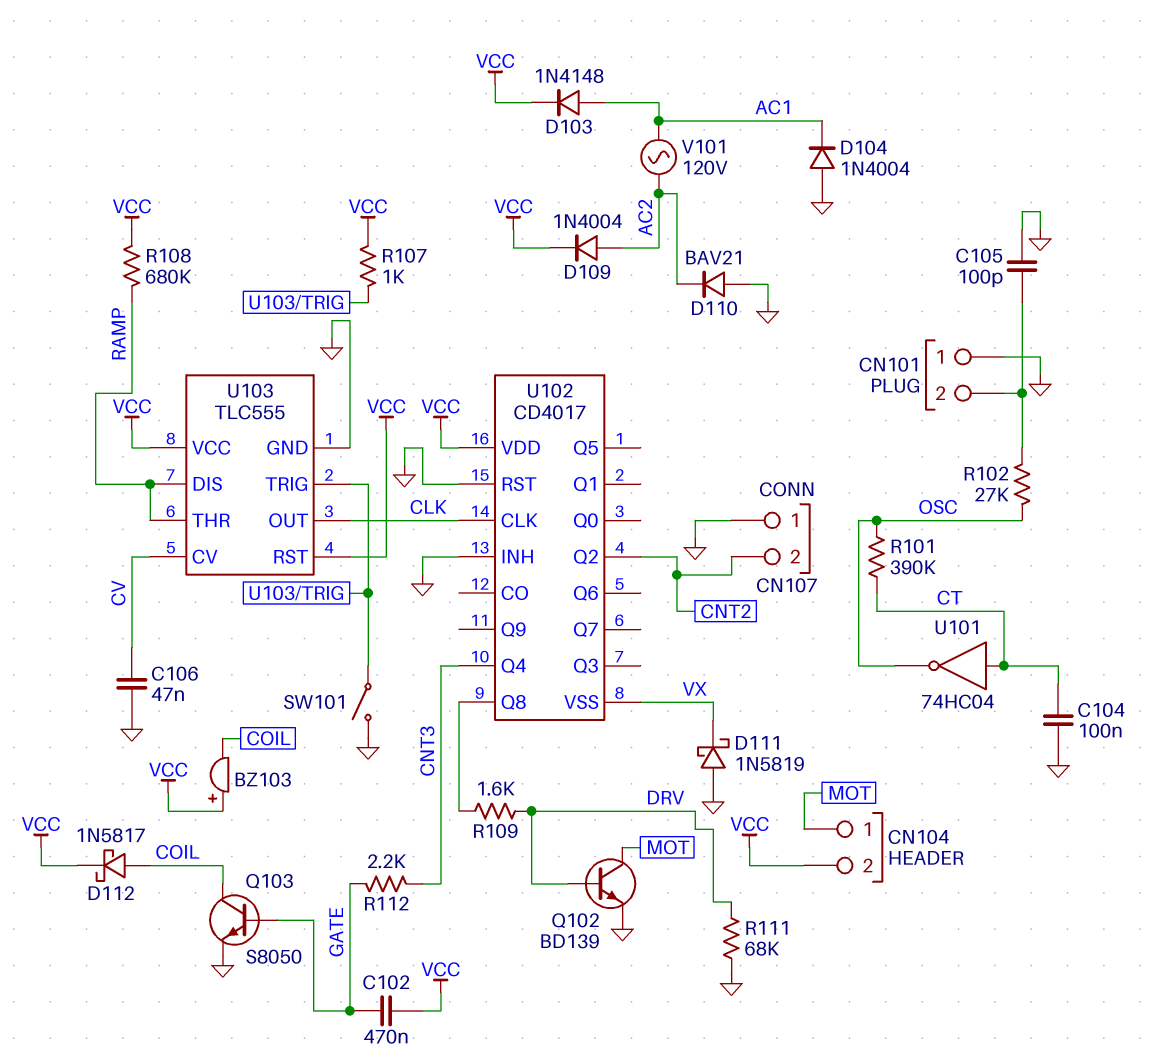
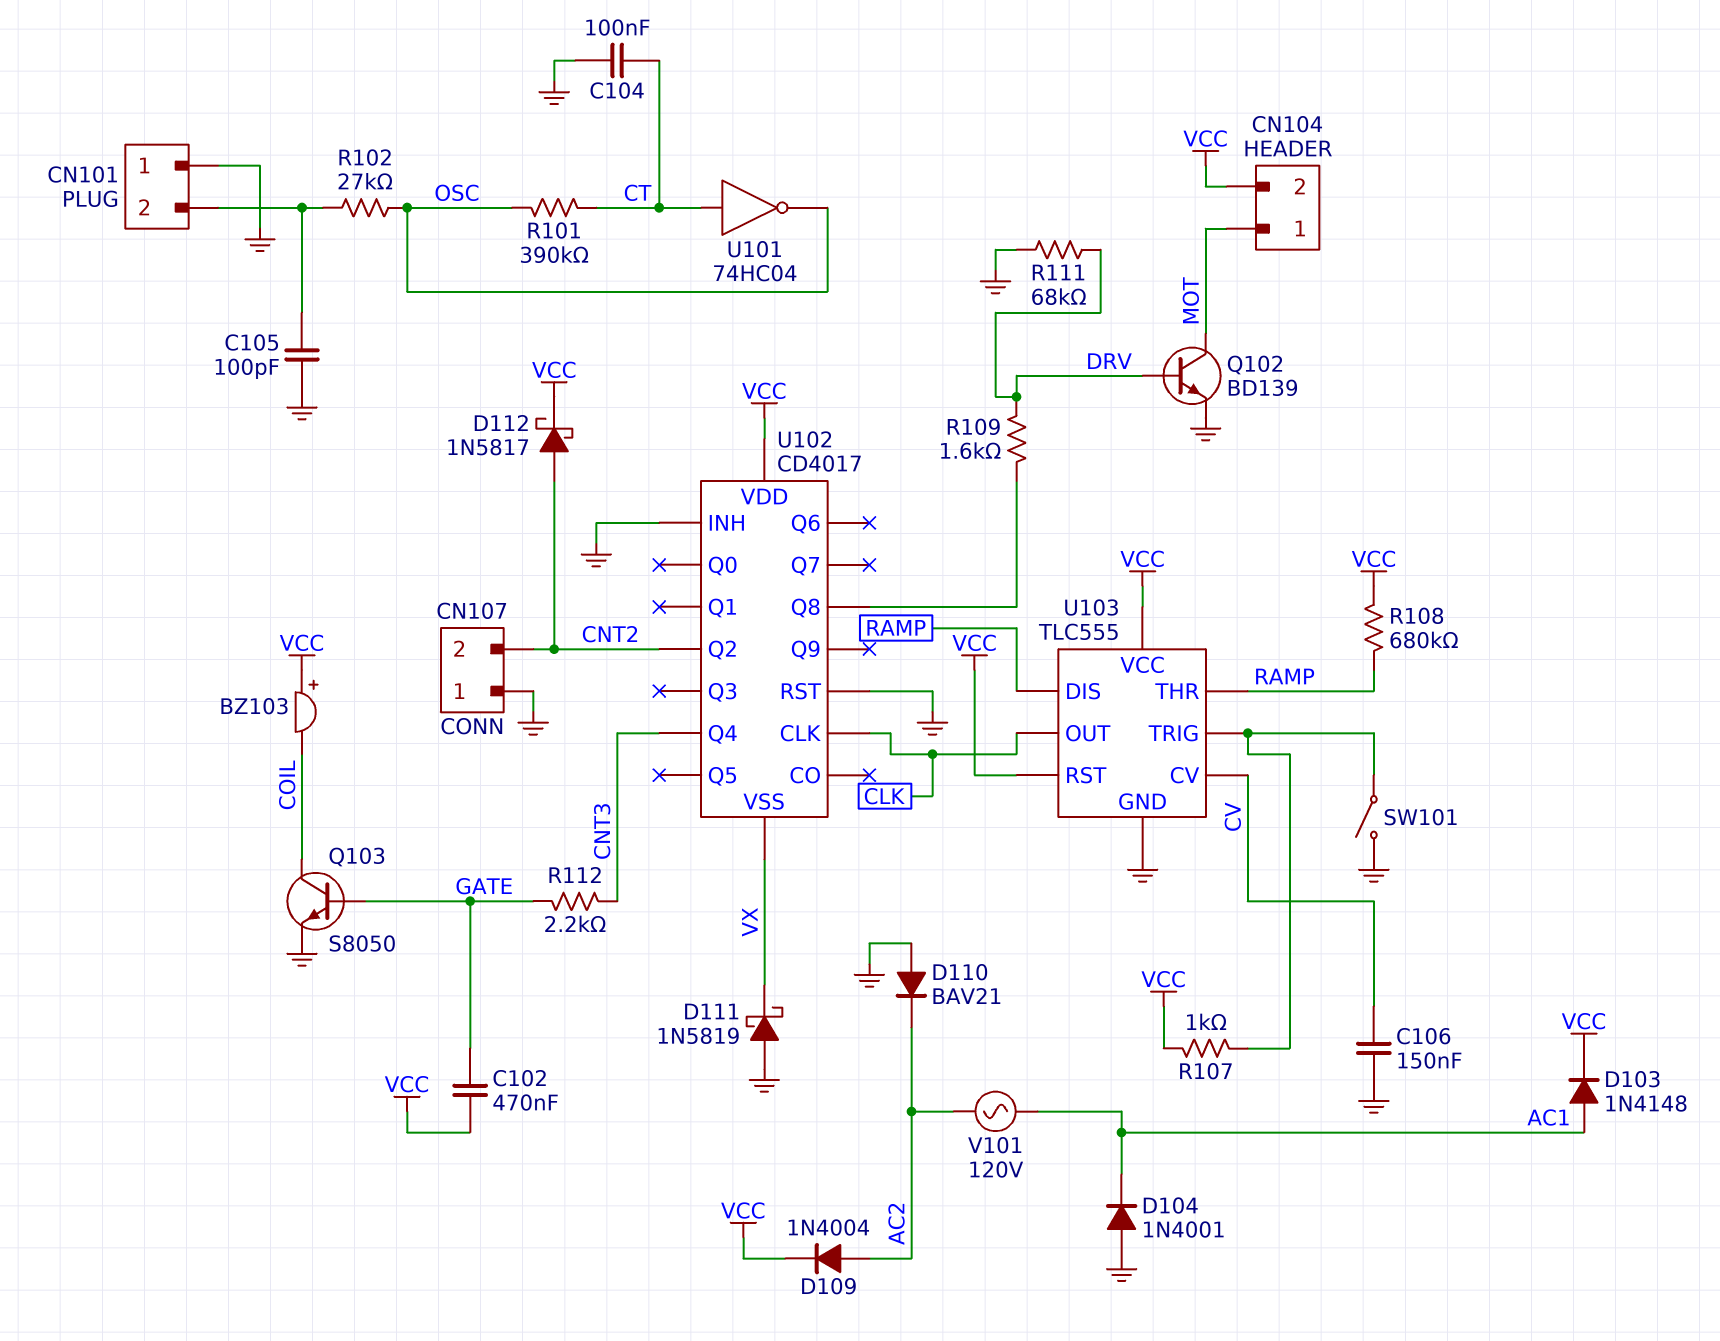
C106: 47nF (CV, GND) -> 150nF (CV, GND)
D104: diode 1N4004 (A GND, K AC1) -> diode 1N4001 (A GND, K AC1)
D112: schottky 1N5817 (A COIL, K VCC) -> schottky 1N5817 (A CNT2, K VCC)

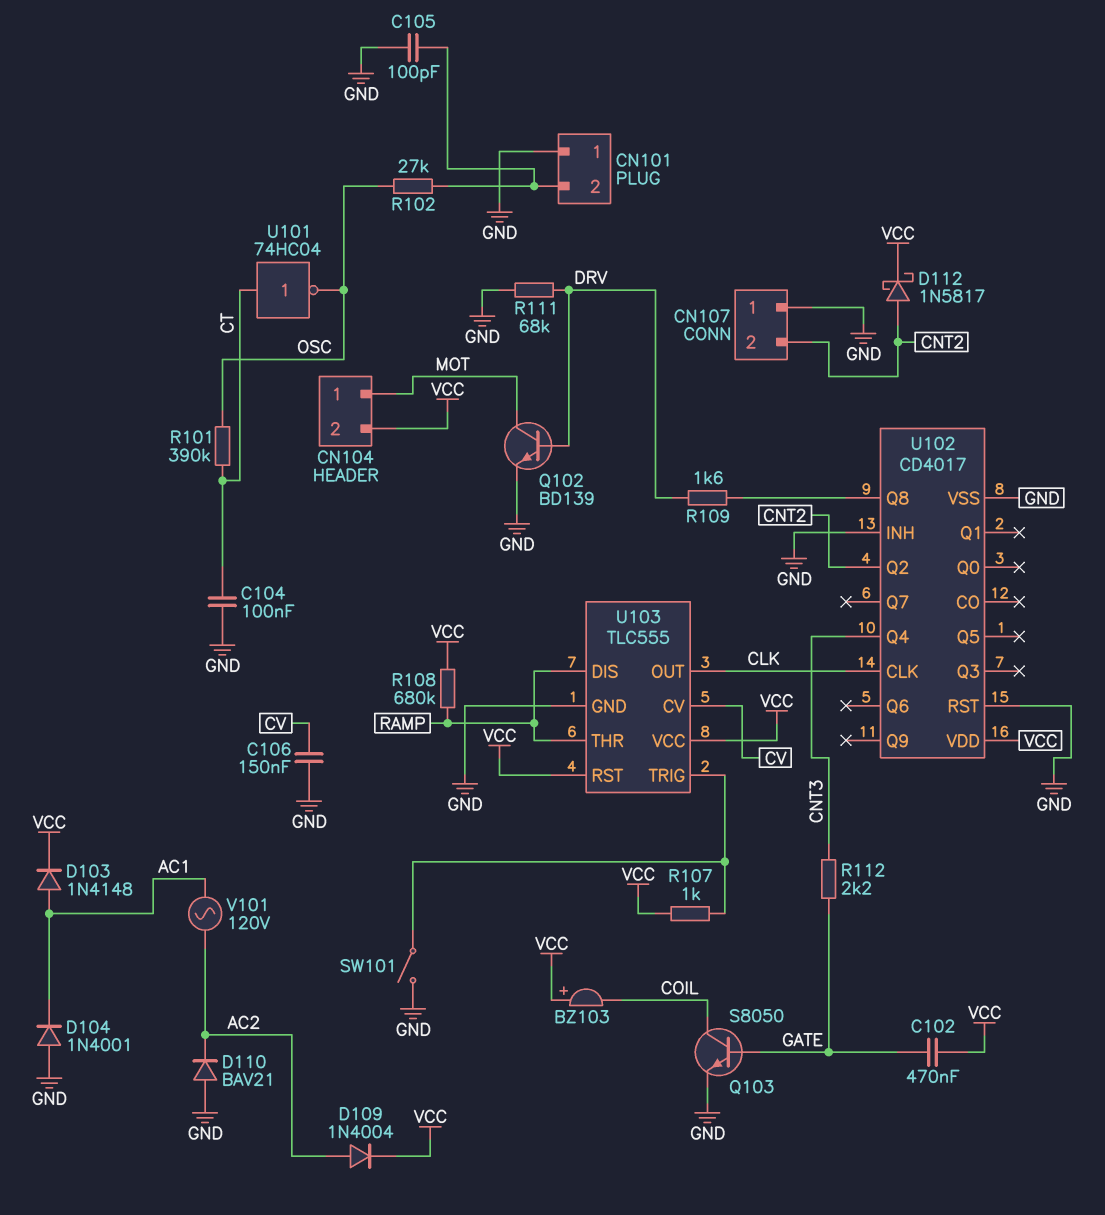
D111: schottky 1N5819 (A GND, K VX) -> none
U102 pin VSS: VX -> GND

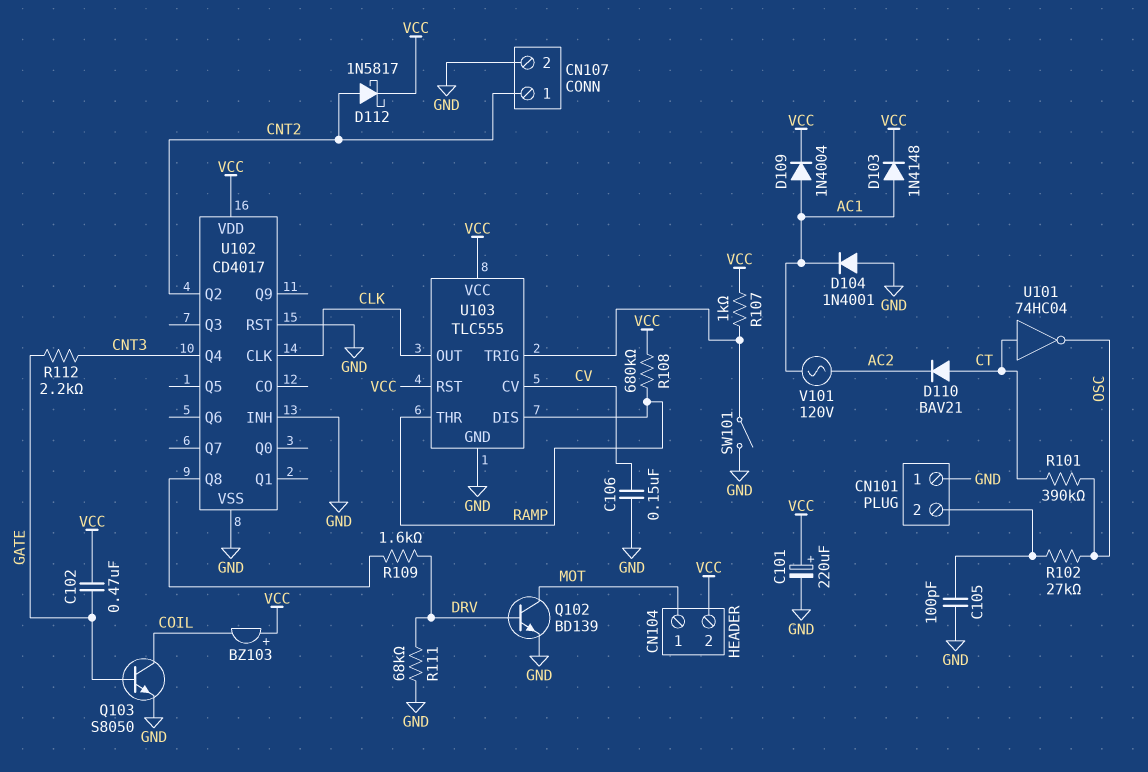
C101: none -> 220uF (plus VCC, minus GND)
C104: 100nF (CT, GND) -> none
CN107 pin 1: GND -> CNT2
CN107 pin 2: CNT2 -> GND
D109: diode 1N4004 (A AC2, K VCC) -> diode 1N4004 (A AC1, K VCC)
D110: diode BAV21 (A GND, K AC2) -> diode BAV21 (A CT, K AC2)

